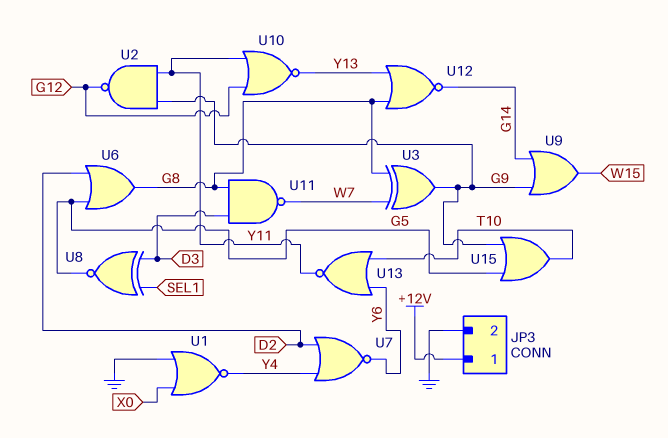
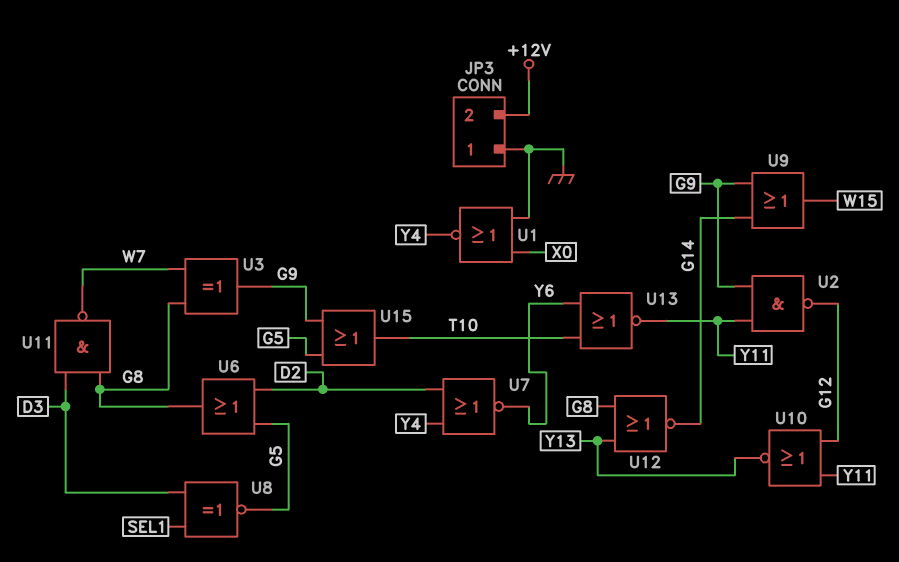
JP3 pin 1: +12V -> GND
JP3 pin 2: GND -> +12V

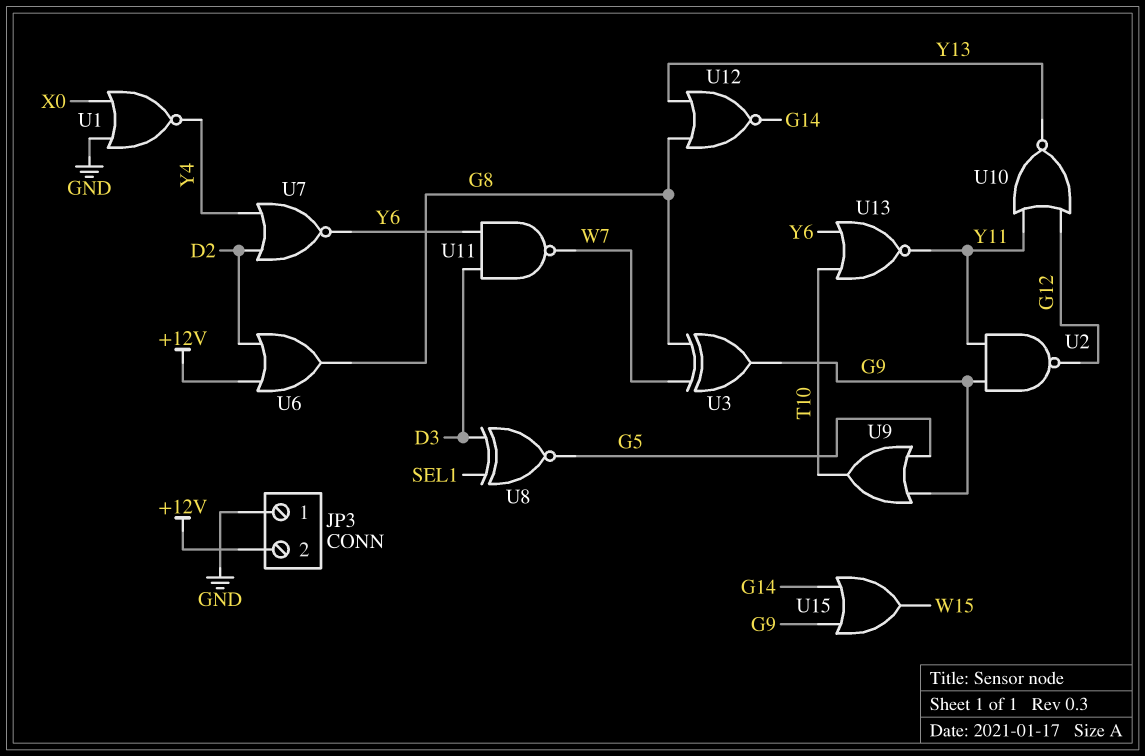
U6: OR (in D2, in G5, out G8) -> OR (in +12V, in D2, out G8)
U9: OR (in G9, in G14, out W15) -> OR (in G5, in G9, out T10)
U11: NAND (in D3, in G8, out W7) -> NAND (in D3, in Y6, out W7)
U15: OR (in G5, in G9, out T10) -> OR (in G9, in G14, out W15)

